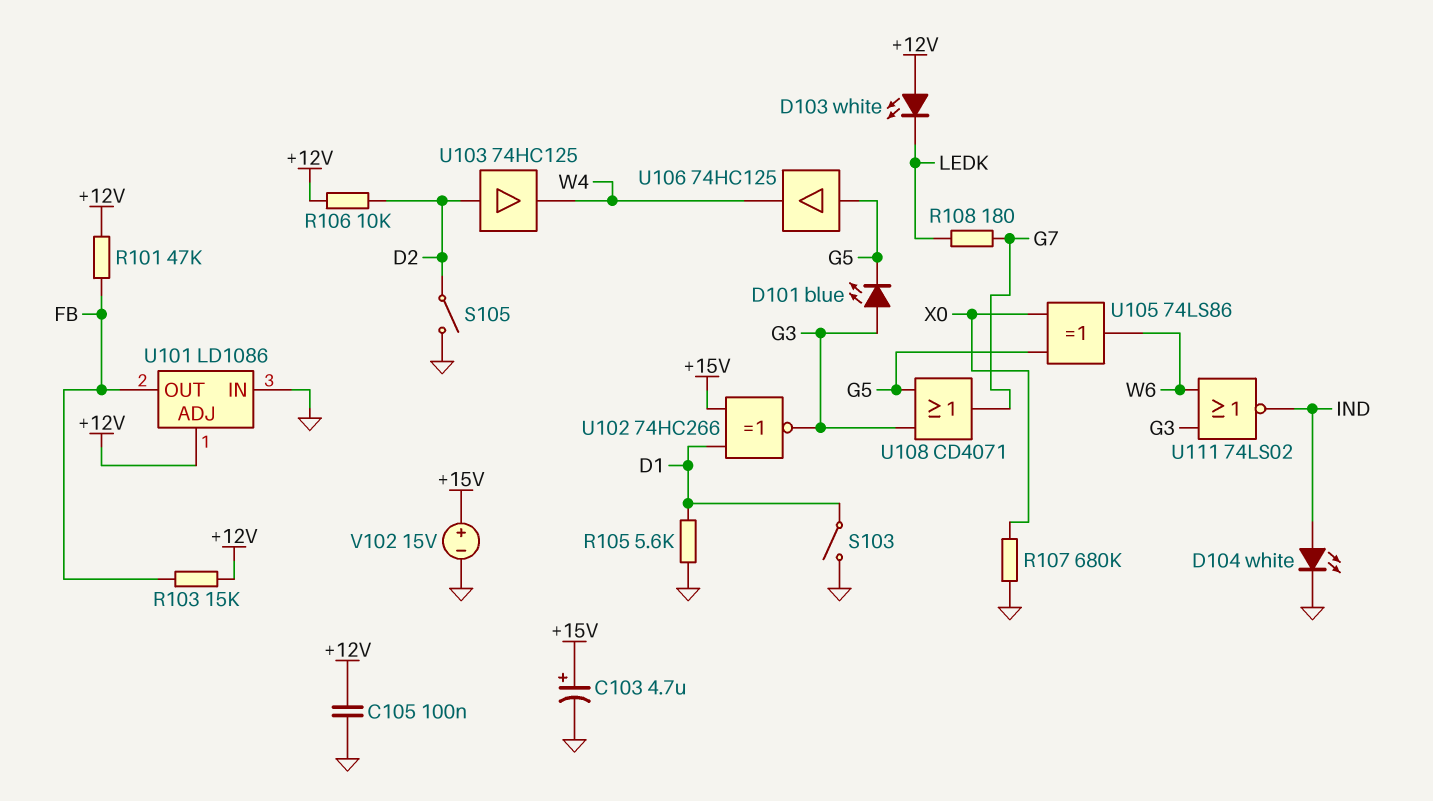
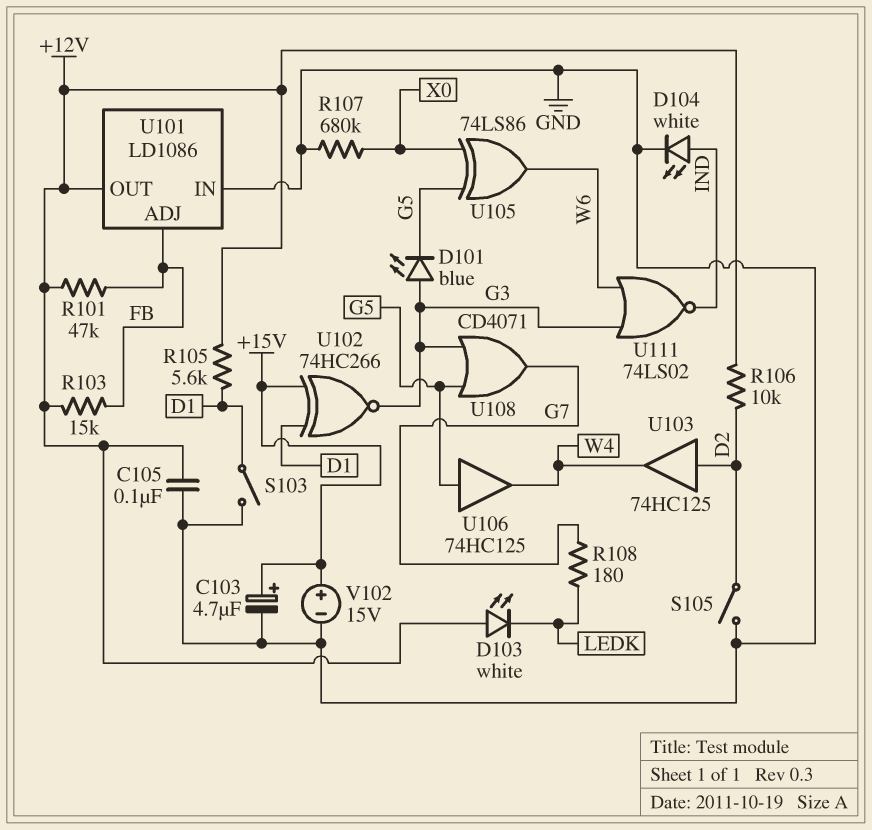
R105: 5.6k (D1, GND) -> 5.6k (+12V, D1)
U101 pin ADJ: +12V -> FB
U101 pin OUT: FB -> +12V

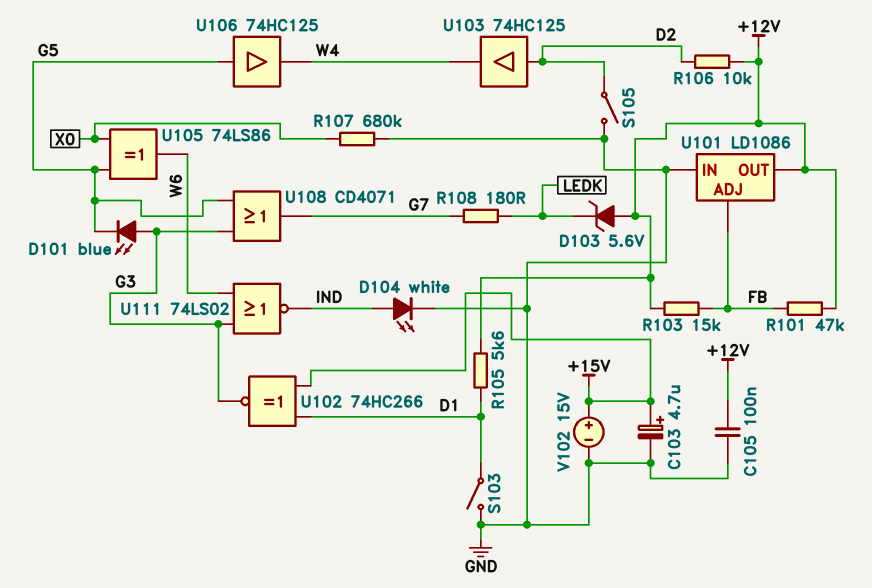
D103: LED white (A +12V, K LEDK) -> zener 5.6V (A +12V, K LEDK)

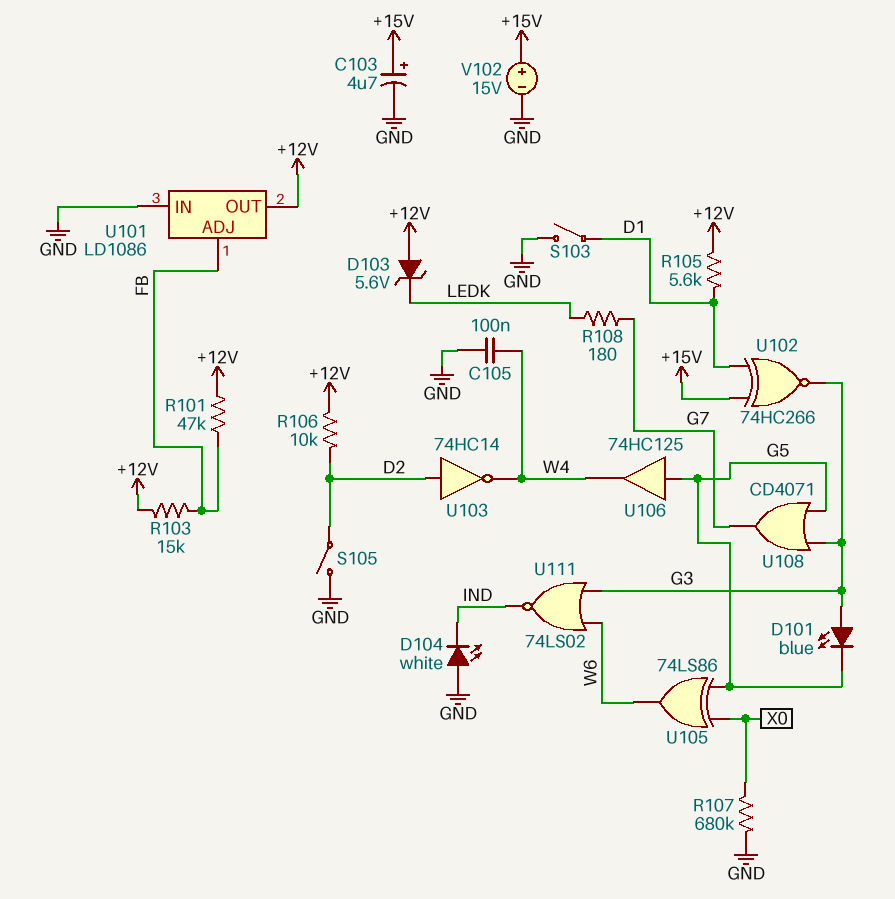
C105: 100nF (+12V, GND) -> 100nF (GND, W4)
D104: LED white (A IND, K GND) -> LED white (A GND, K IND)
U103: buffer 74HC125 (in D2, out W4) -> NOT 74HC14 (in D2, out W4)

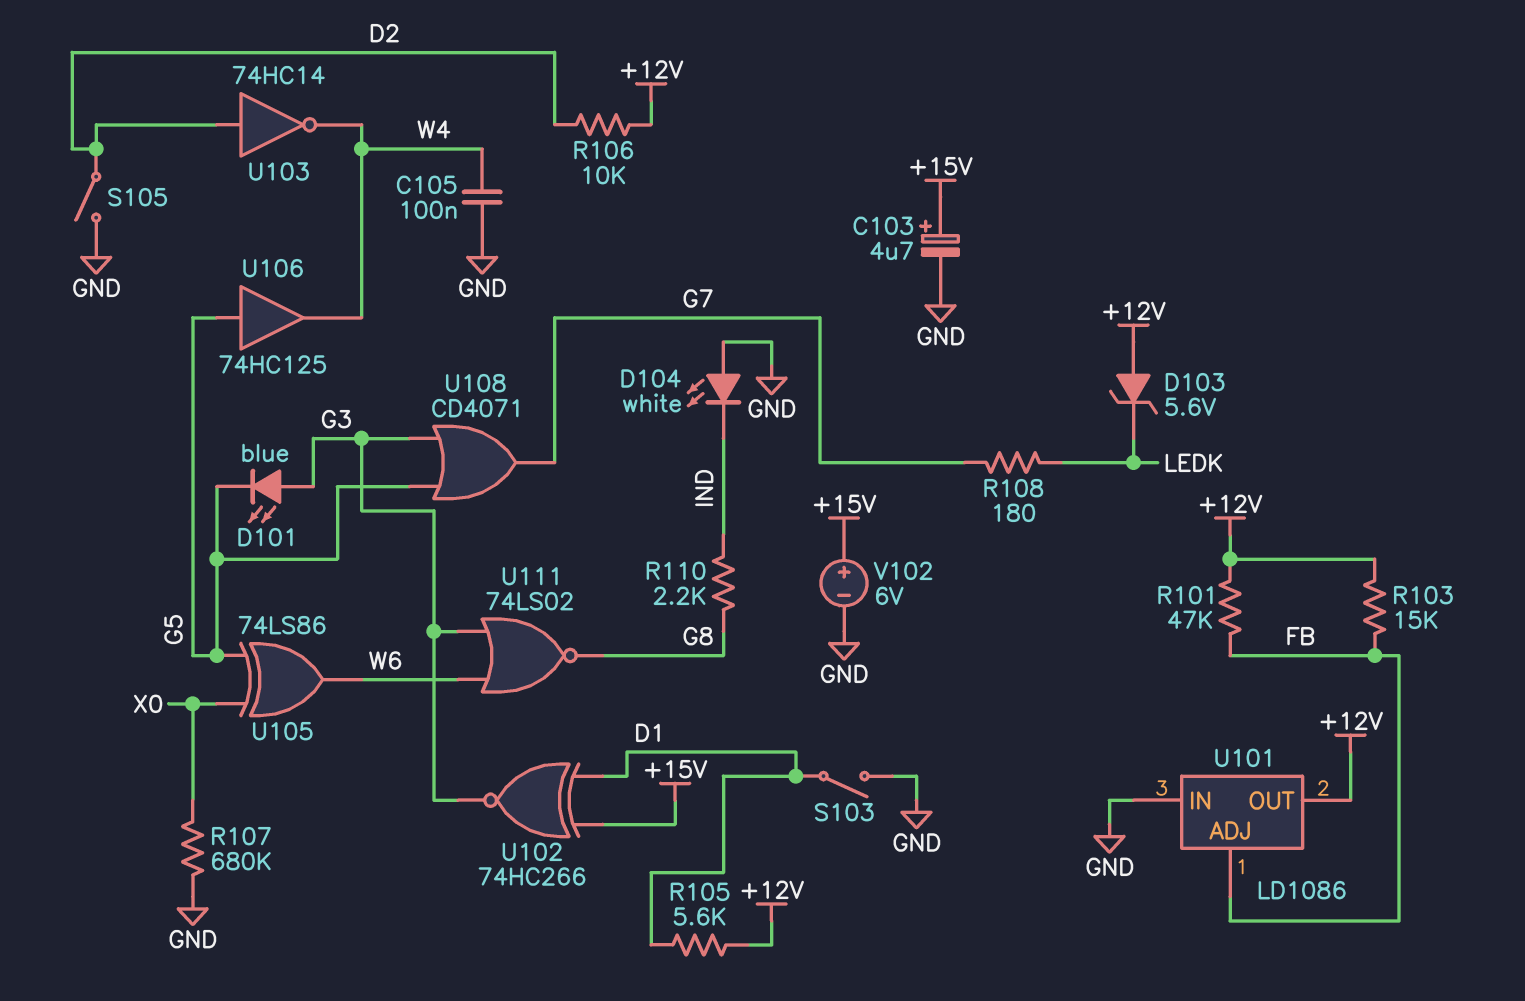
R110: none -> 2.2k (G8, IND)
U111: NOR 74LS02 (in G3, in W6, out IND) -> NOR 74LS02 (in G3, in W6, out G8)
V102: 15V (plus +15V, minus GND) -> 6V (plus +15V, minus GND)

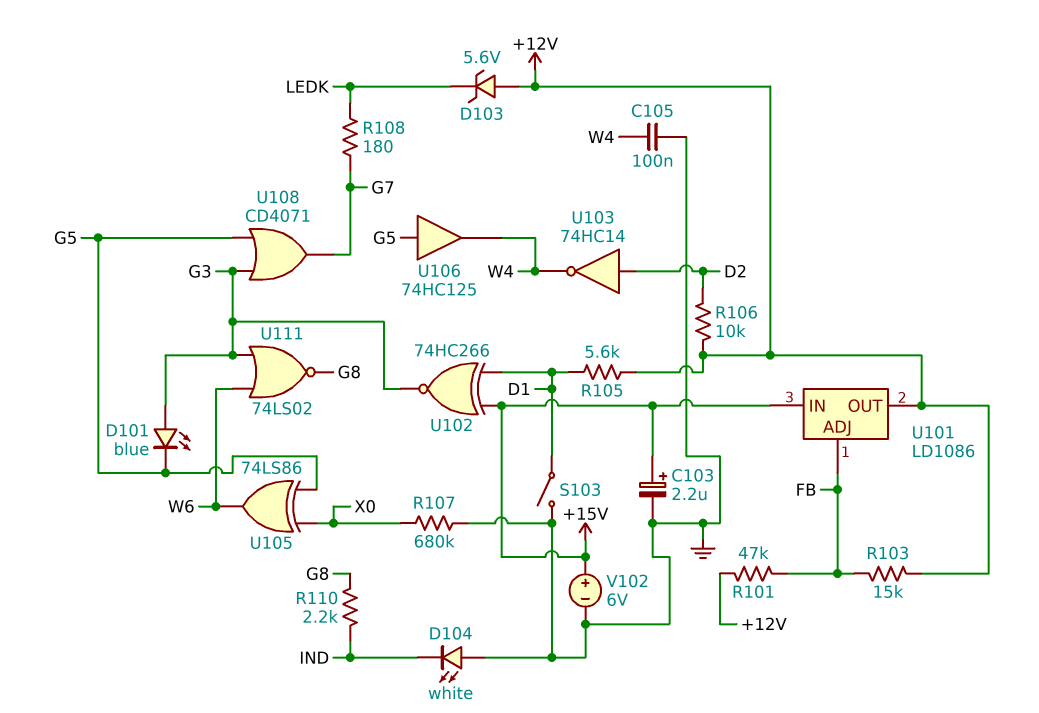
C103: 4.7uF (plus +15V, minus GND) -> 2.2uF (plus +15V, minus GND)
S105: switch (D2, GND) -> none
U101 pin IN: GND -> +15V

